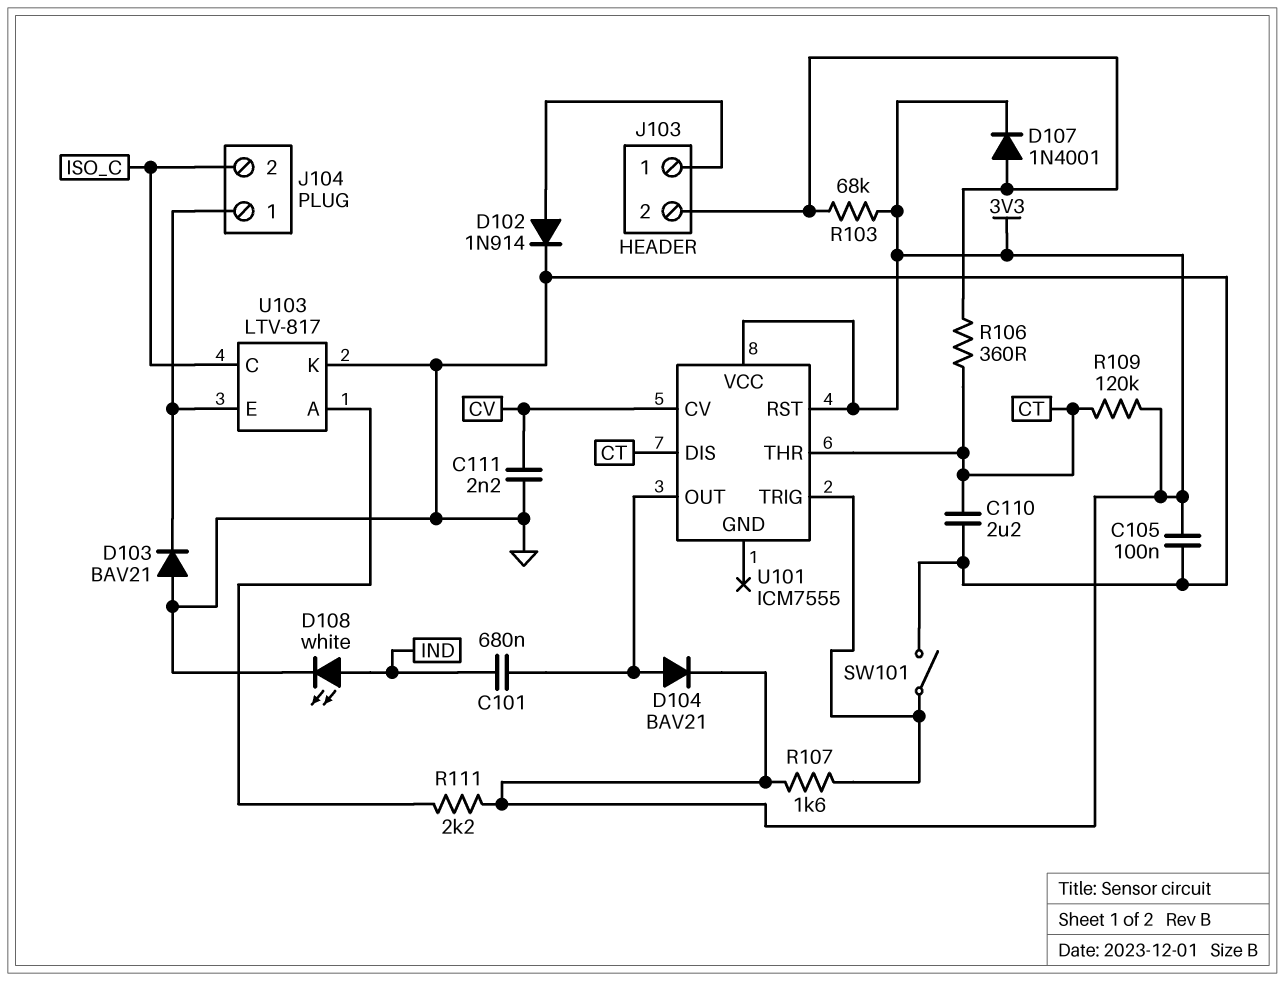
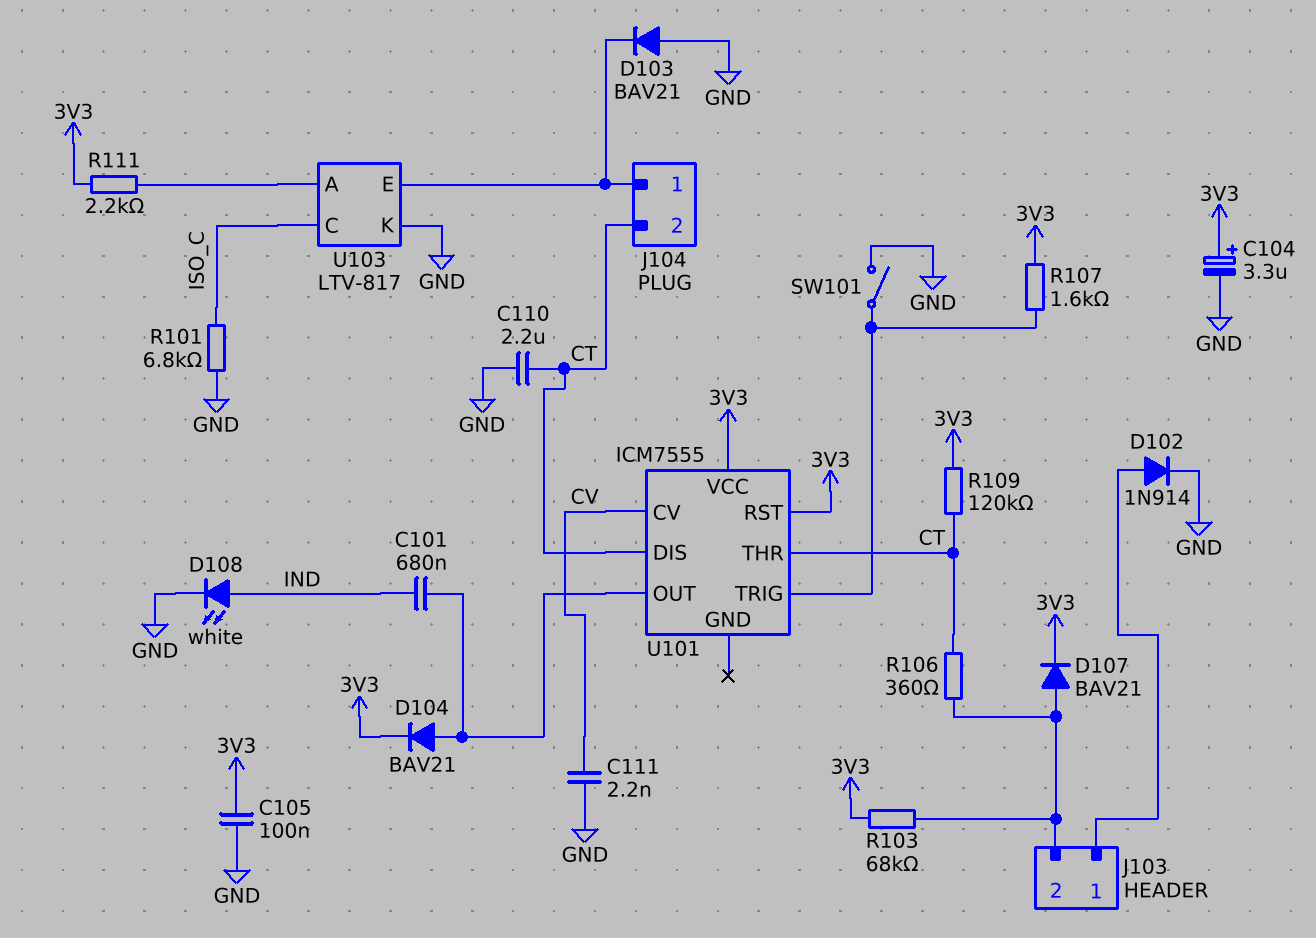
C104: none -> 3.3uF (plus 3V3, minus GND)
D107: diode 1N4001 (A J103/2, K 3V3) -> diode BAV21 (A J103/2, K 3V3)
J104 pin 2: ISO_C -> CT
R101: none -> 6.8k (GND, ISO_C)

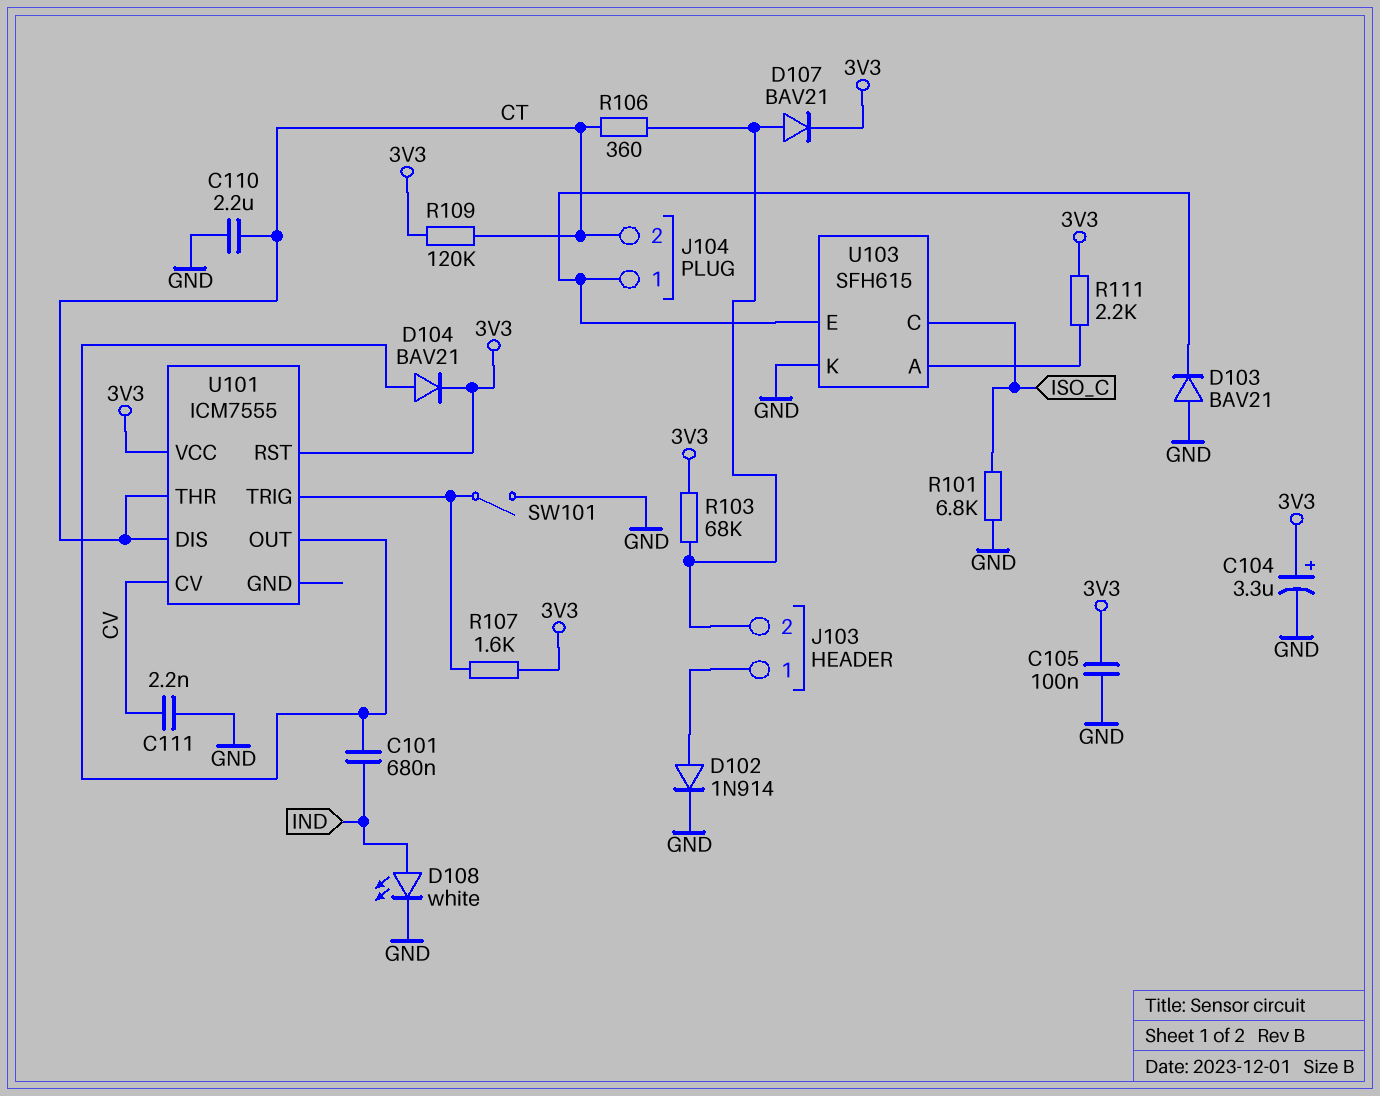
U103: LTV-817 -> SFH615

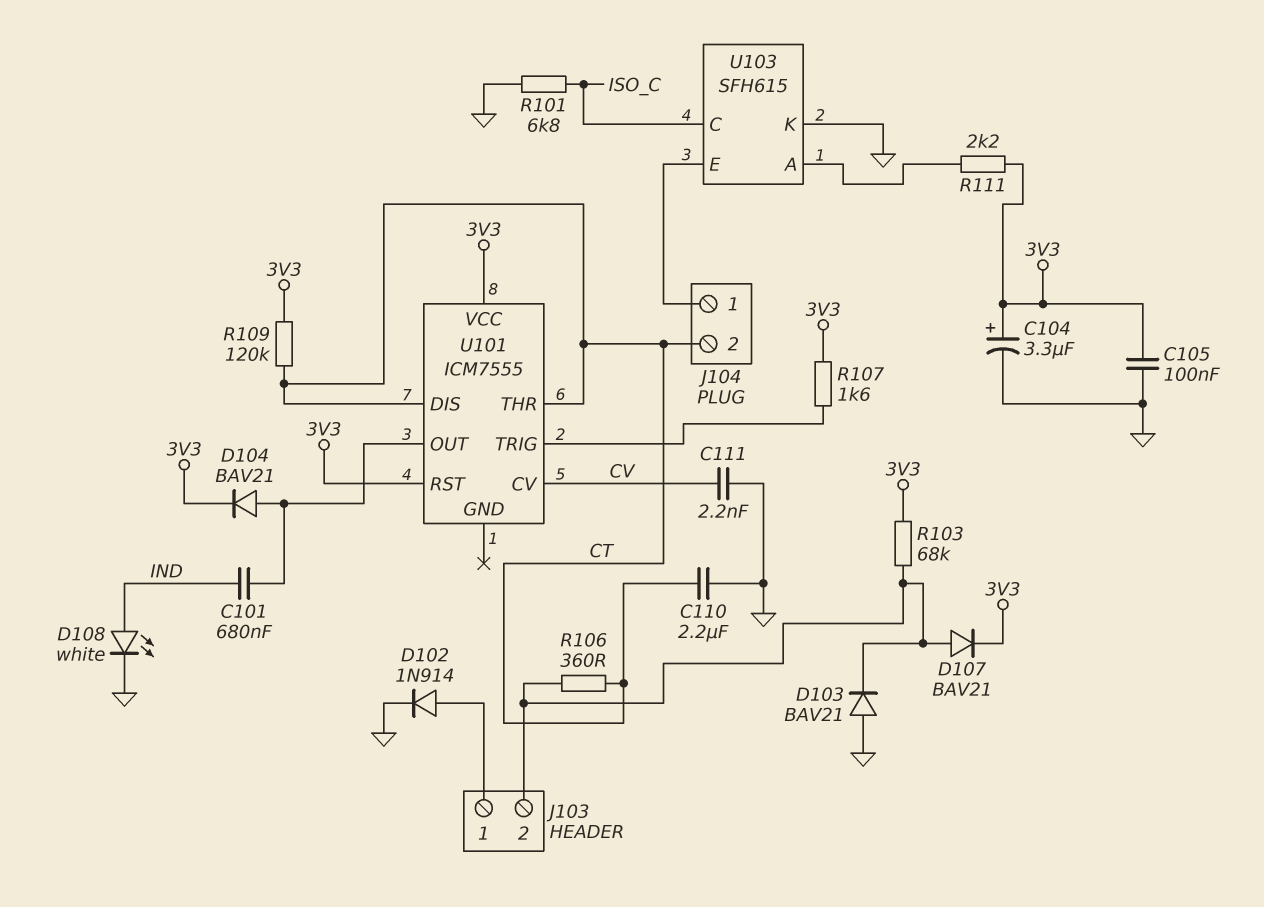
D103: diode BAV21 (A GND, K J104/1) -> diode BAV21 (A GND, K J103/2)
SW101: switch (GND, U101/TRIG) -> none

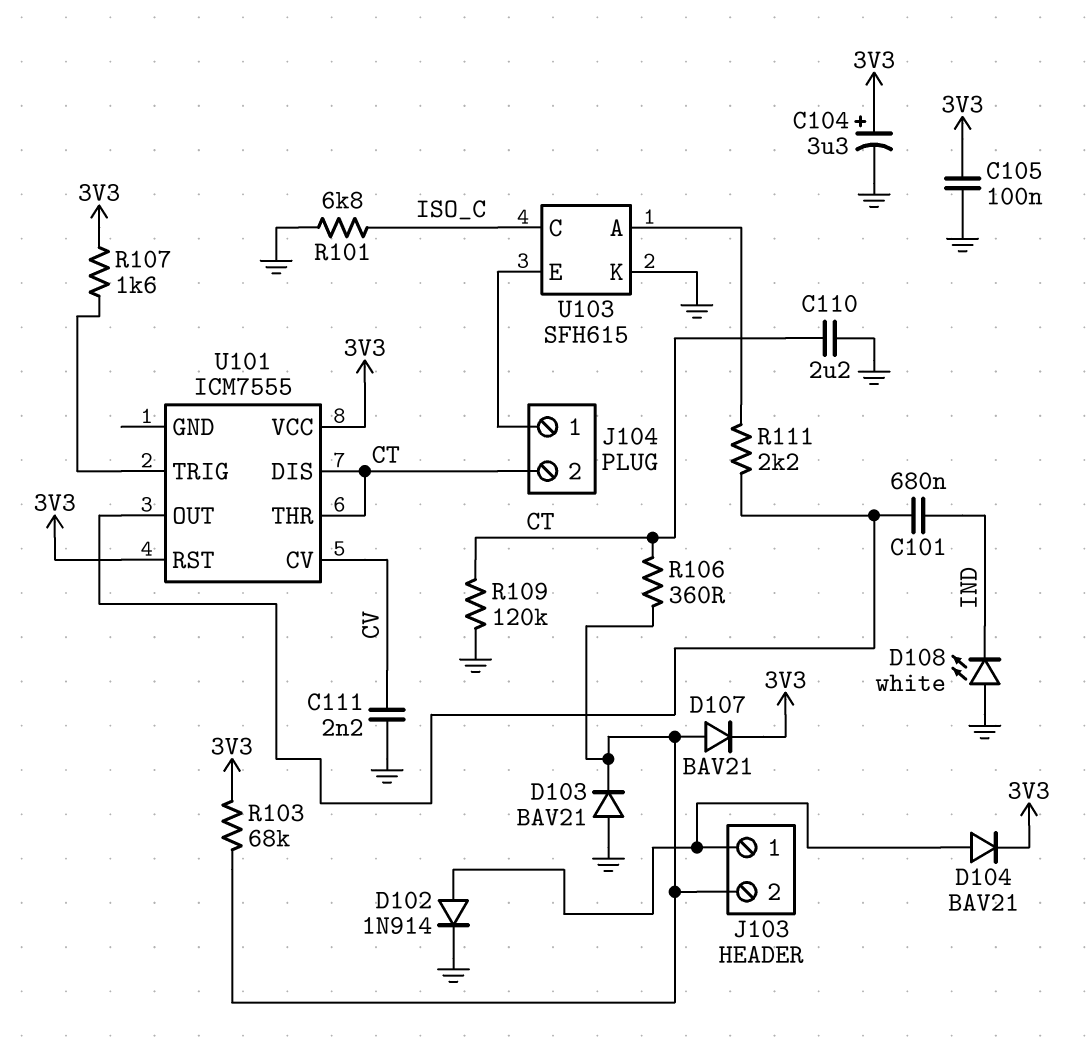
D104: diode BAV21 (A U101/OUT, K 3V3) -> diode BAV21 (A J103/1, K 3V3)
D108: LED white (A IND, K GND) -> LED white (A GND, K IND)
R109: 120k (3V3, CT) -> 120k (CT, GND)
R111: 2.2k (3V3, U103/A) -> 2.2k (U101/OUT, U103/A)

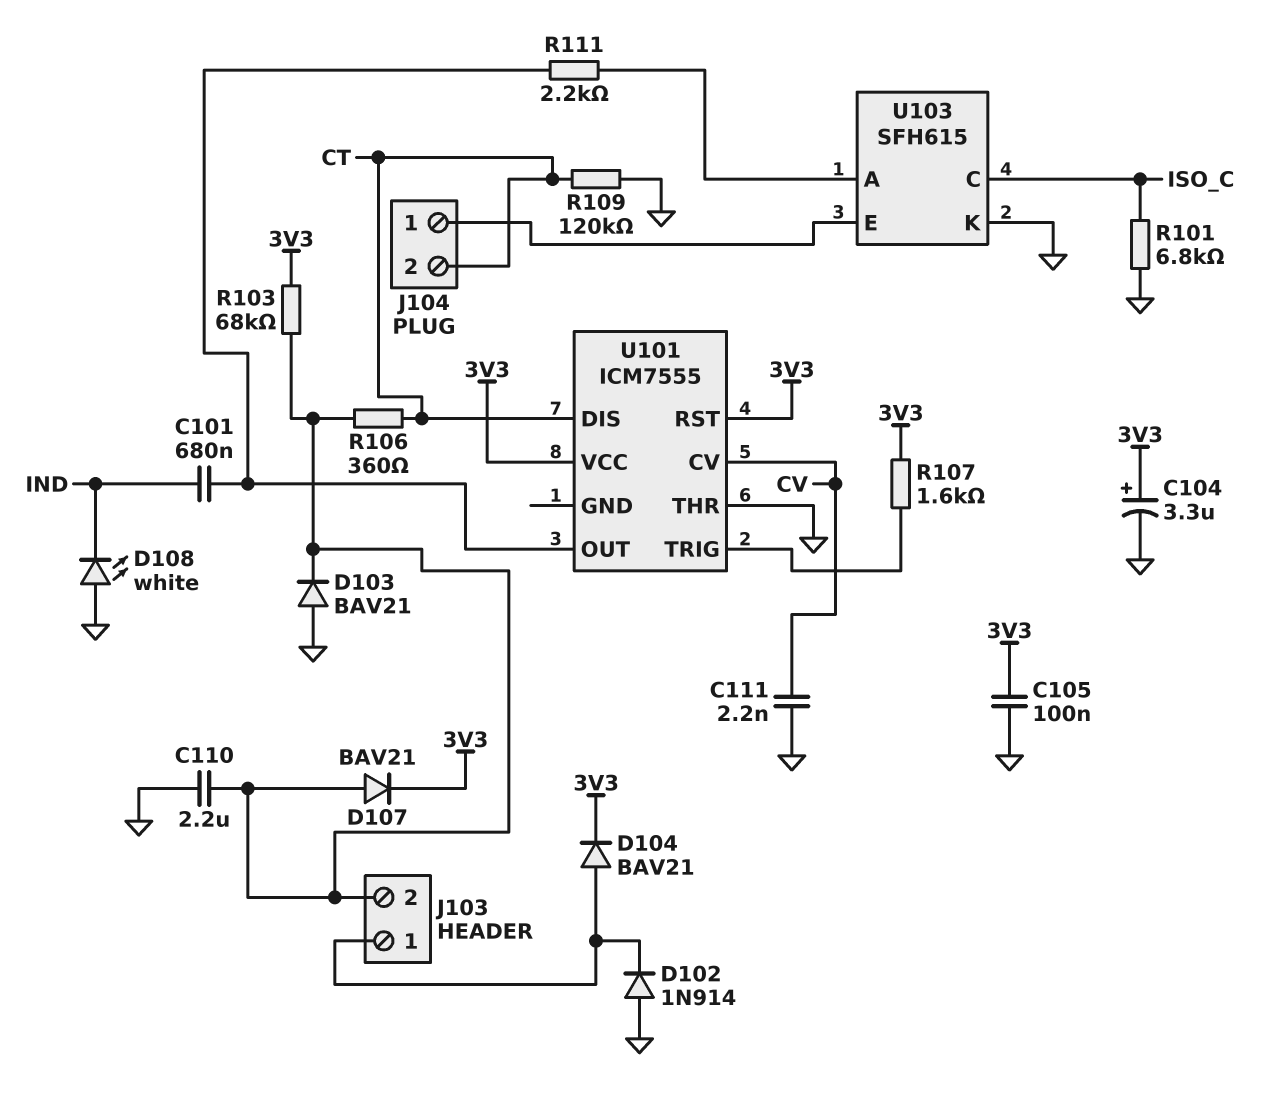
C110: 2.2uF (CT, GND) -> 2.2uF (GND, J103/2)
D102: diode 1N914 (A J103/1, K GND) -> diode 1N914 (A GND, K J103/1)
U101 pin THR: CT -> GND

